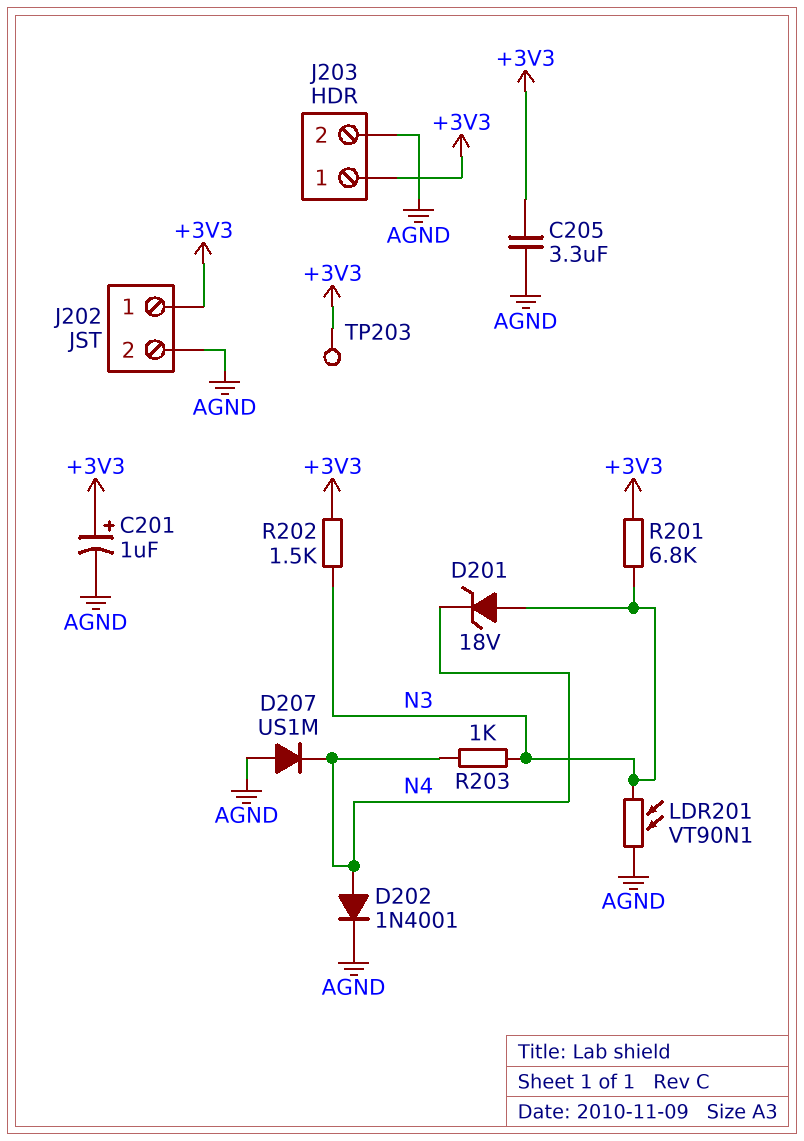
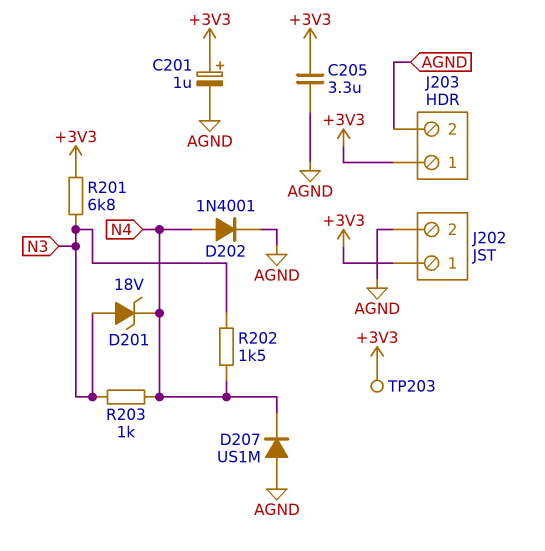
LDR201: VT90N1 (AGND, N3) -> none
R202: 1.5k (+3V3, N3) -> 1.5k (N3, N4)

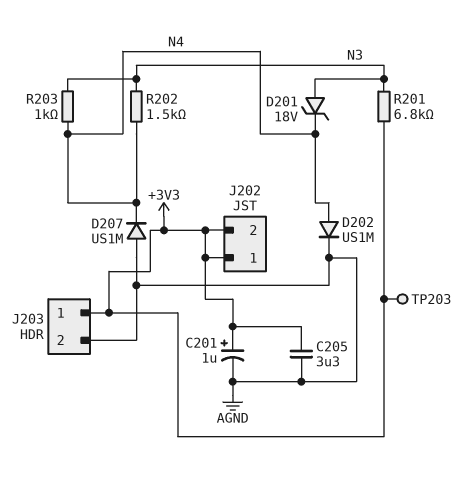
D202: diode 1N4001 (A N4, K AGND) -> diode US1M (A N4, K AGND)
J202 pin 2: AGND -> +3V3

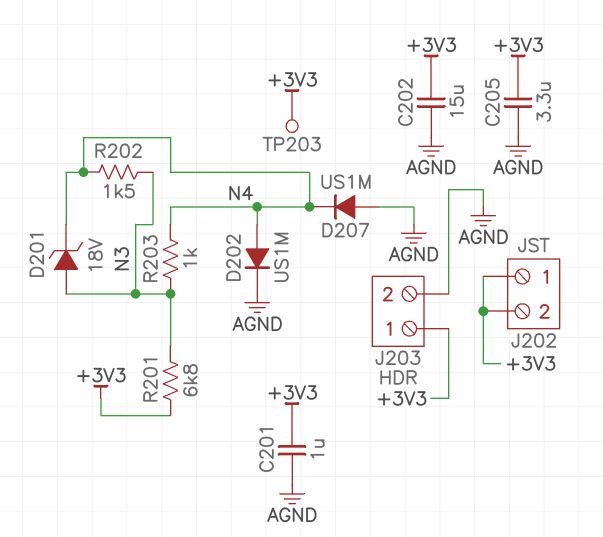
C201: 1uF (plus +3V3, minus AGND) -> 1uF (+3V3, AGND)
C202: none -> 15uF (+3V3, AGND)

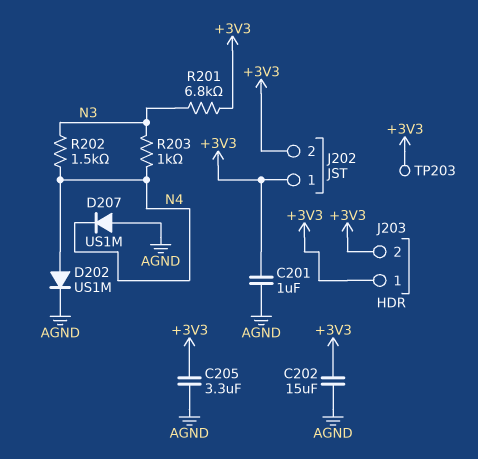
D201: zener 18V (A N3, K N4) -> none
J203 pin 2: AGND -> +3V3

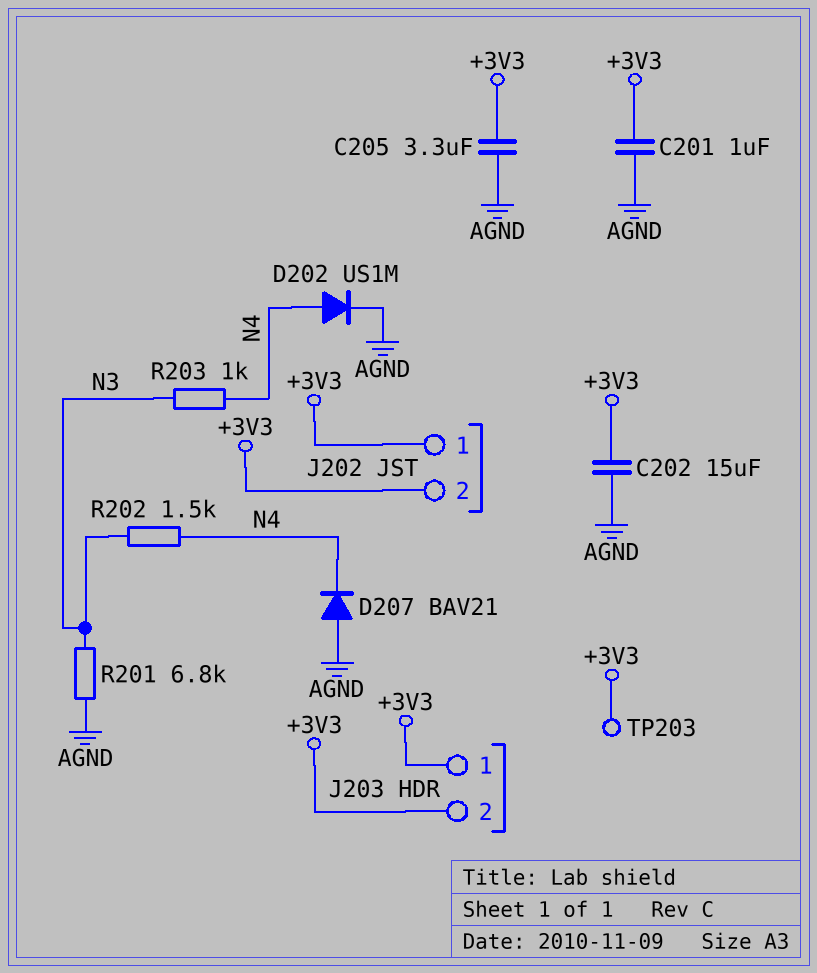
D207: diode US1M (A AGND, K N4) -> diode BAV21 (A AGND, K N4)
R201: 6.8k (+3V3, N3) -> 6.8k (AGND, N3)

